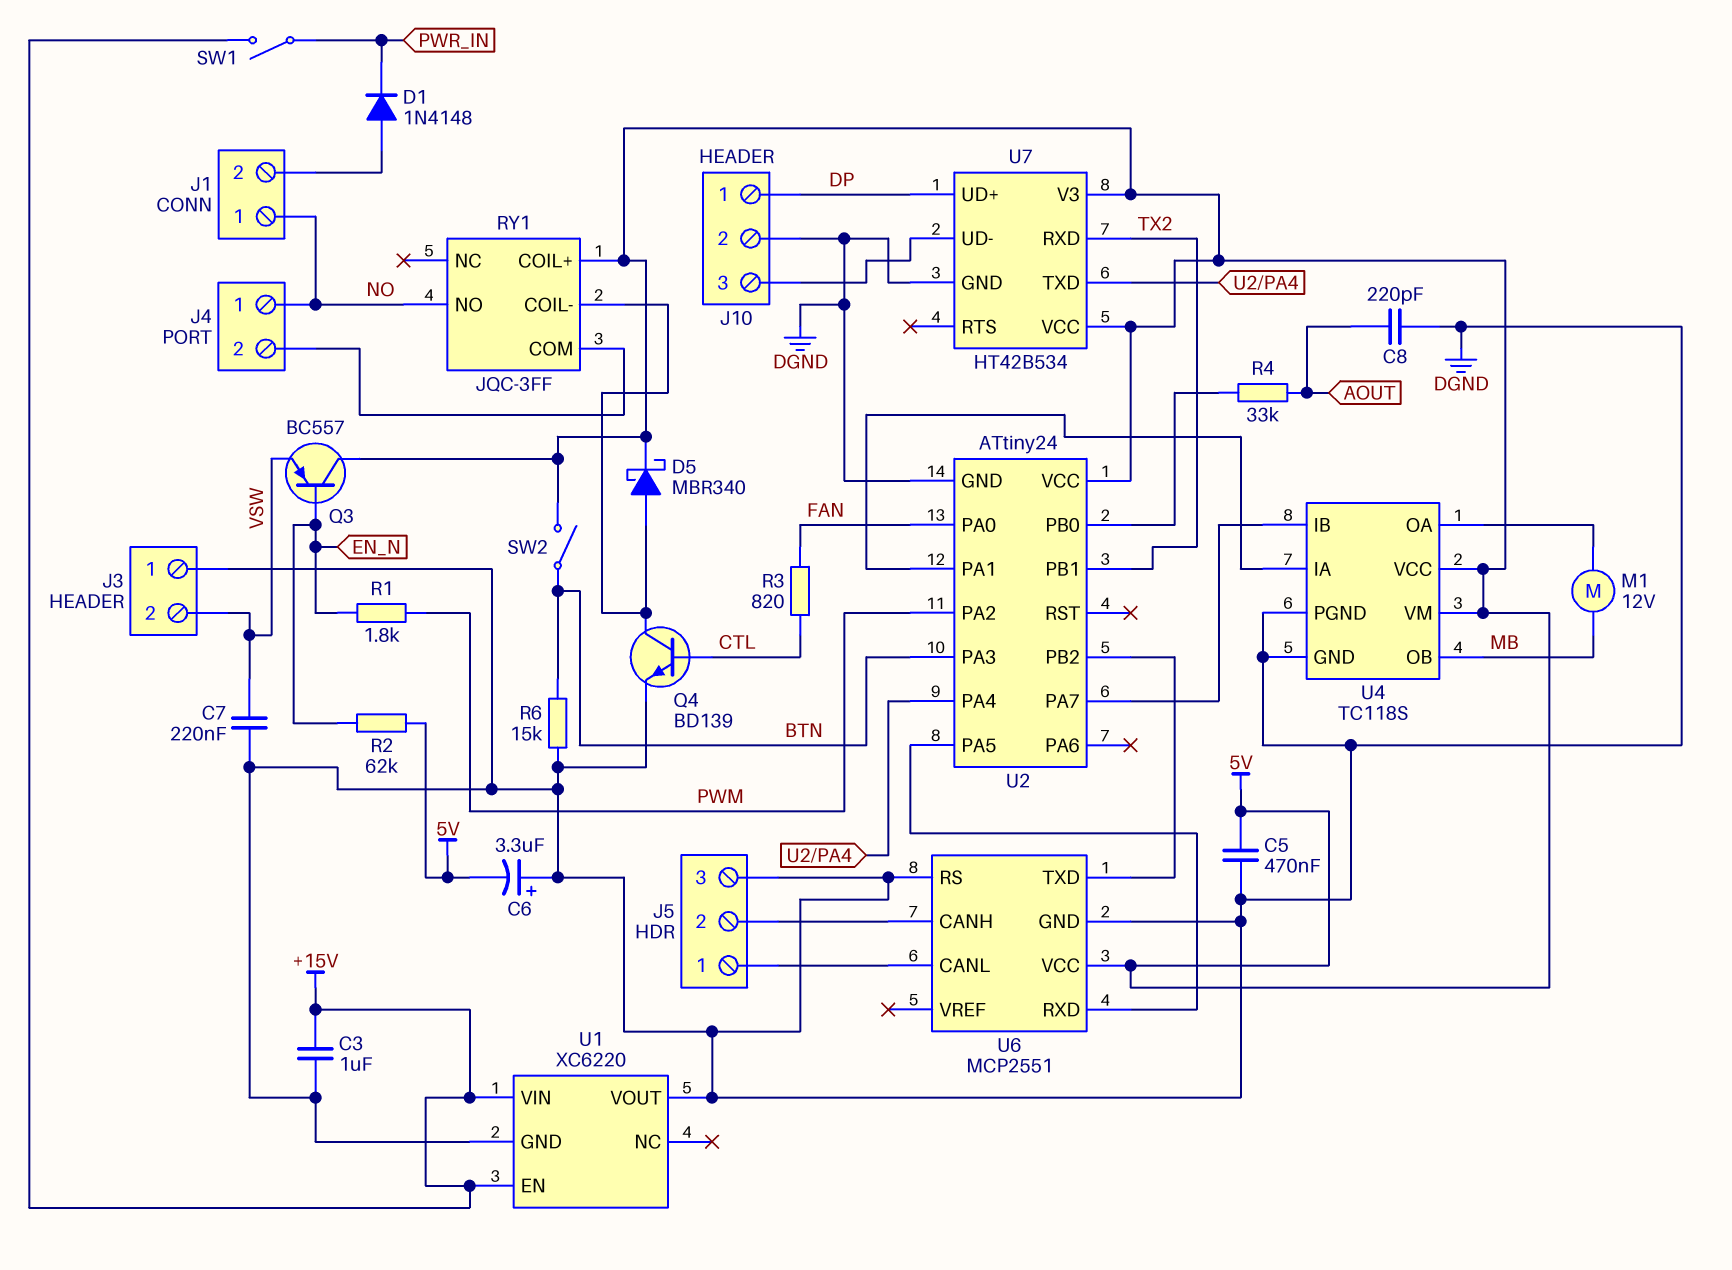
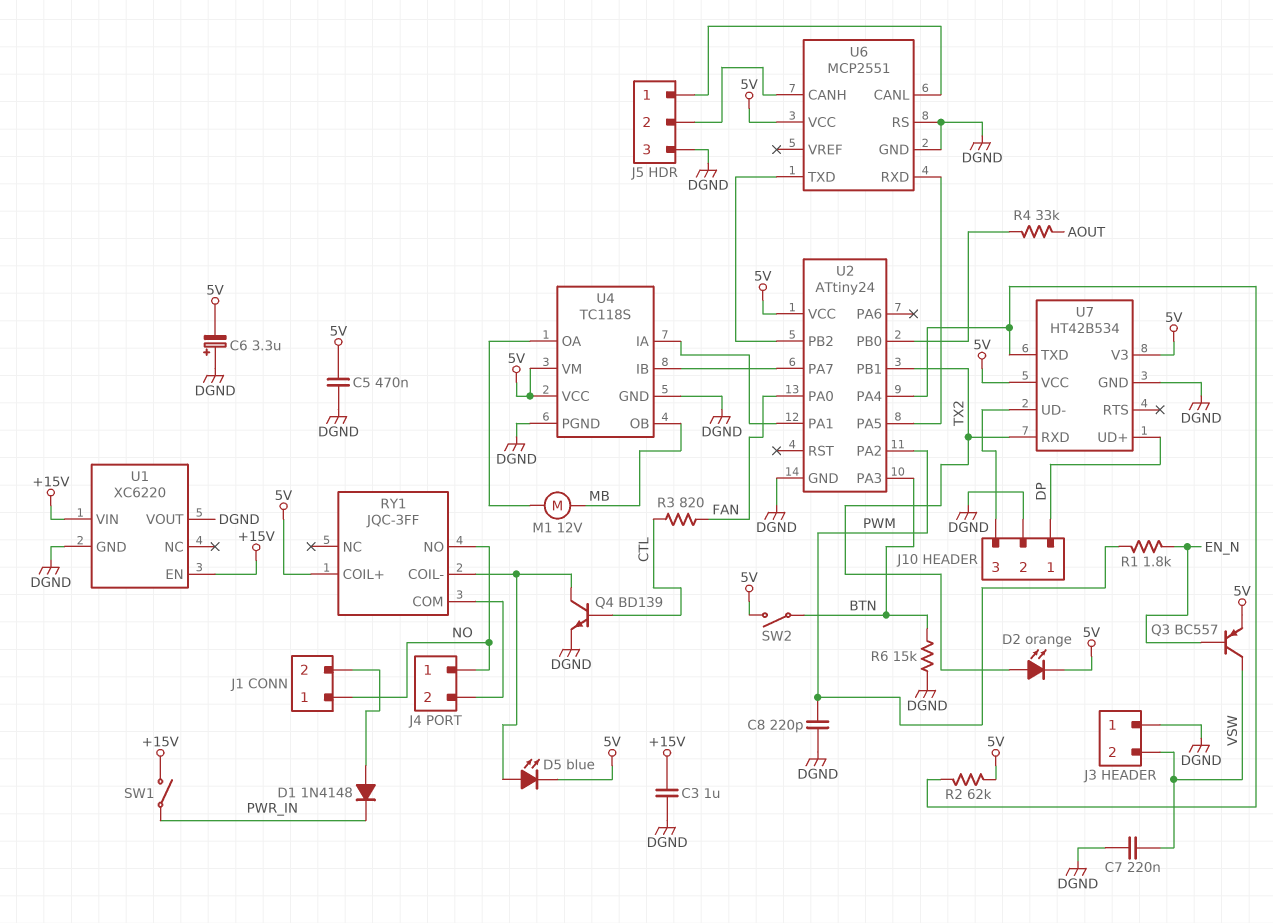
C8: 220pF (AOUT, DGND) -> 220pF (DGND, PWM)
D2: none -> LED orange (A TX2, K 5V)
D5: schottky MBR340 (A RY1/COIL-, K 5V) -> LED blue (A RY1/COIL-, K 5V)
Q3: PNP BC557 (B EN_N, C 5V, E VSW) -> PNP BC557 (B EN_N, C VSW, E 5V)
R2: 62k (5V, EN_N) -> 62k (5V, U2/PA4)

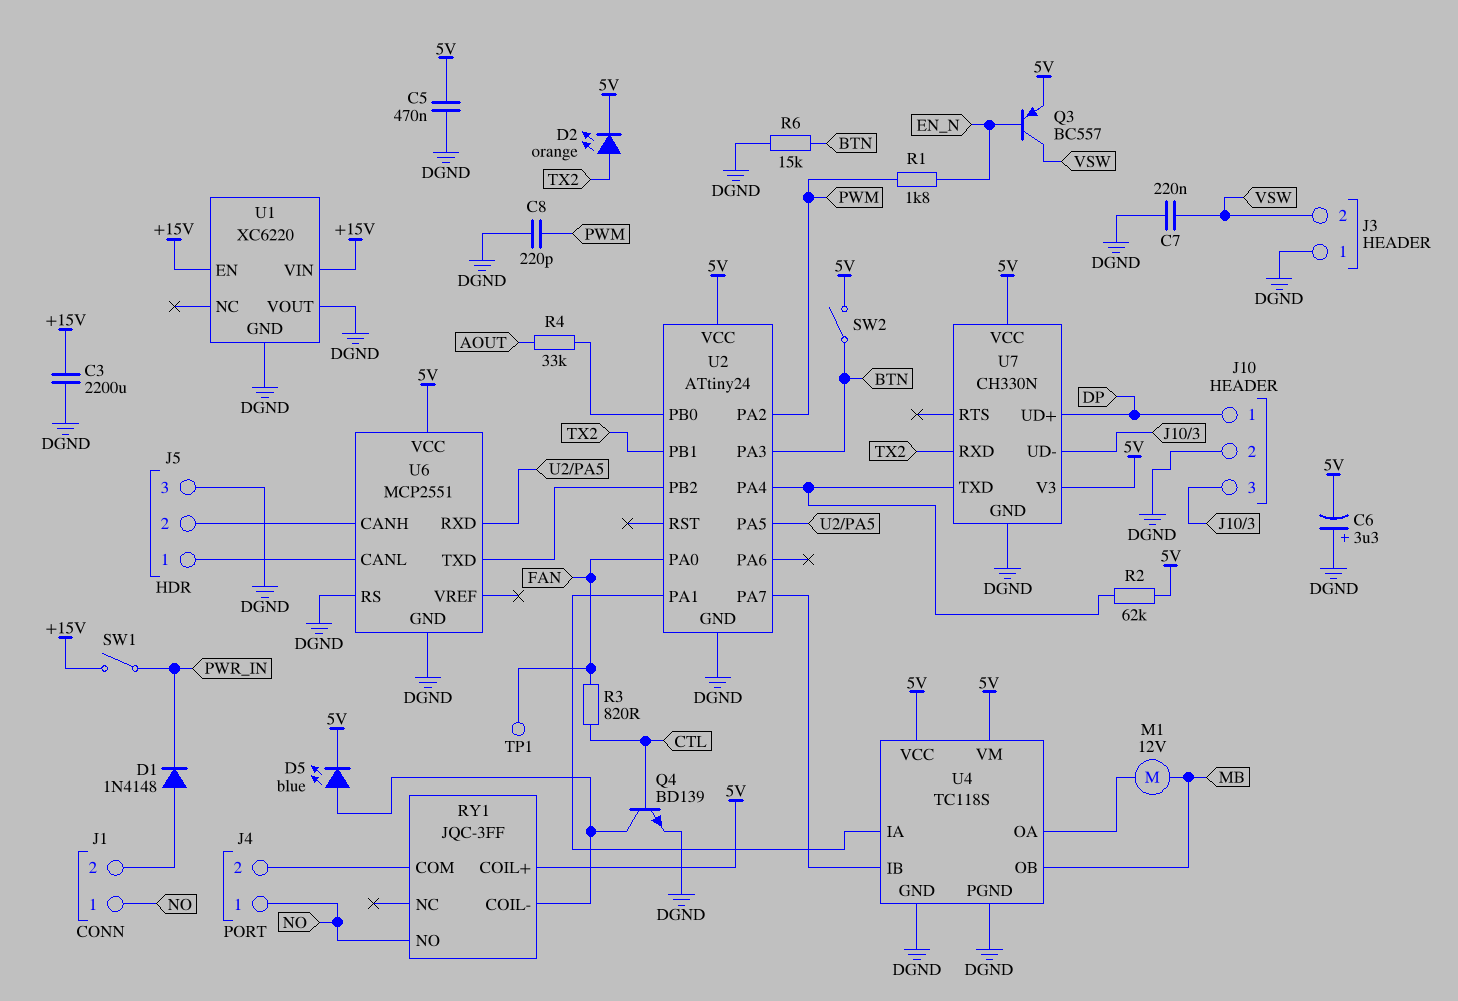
C3: 1uF (+15V, DGND) -> 2200uF (+15V, DGND)
TP1: none -> test point (FAN)
U7: HT42B534 -> CH330N

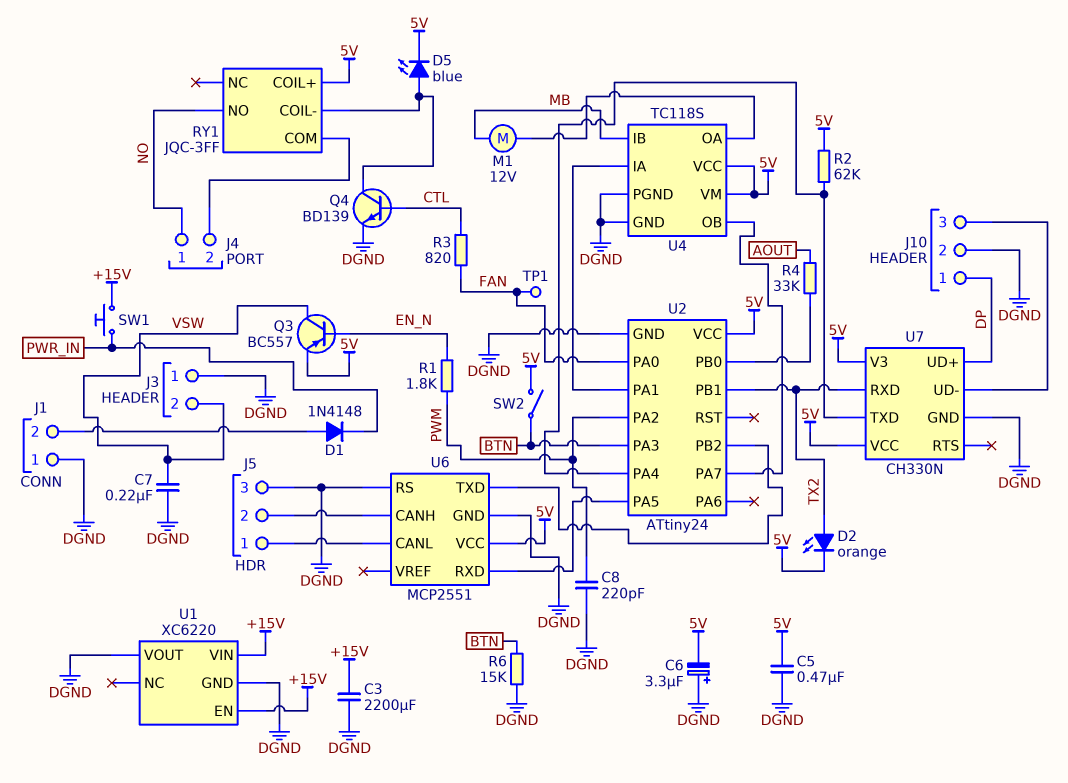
J1 pin 1: NO -> DGND
SW1: switch (+15V, PWR_IN) -> button (+15V, PWR_IN)
U4 pin IB: U2/PA7 -> MB
U4 pin OB: MB -> U2/PA7

